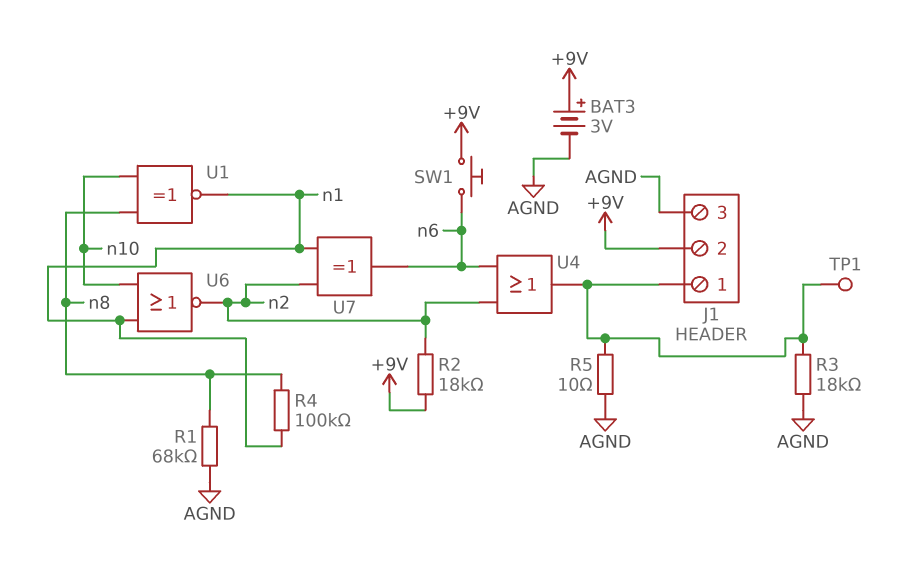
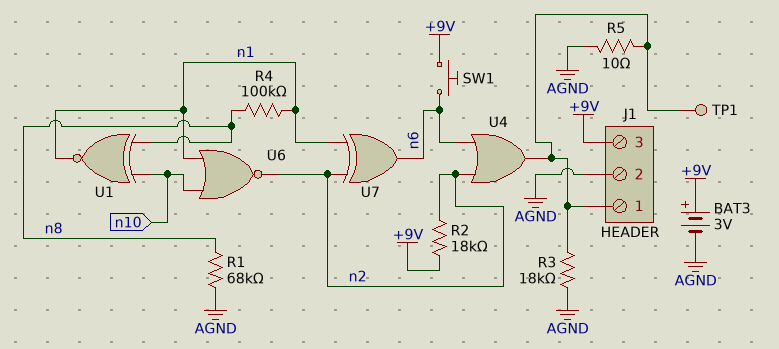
J1 pin 2: +9V -> AGND
J1 pin 3: AGND -> +9V

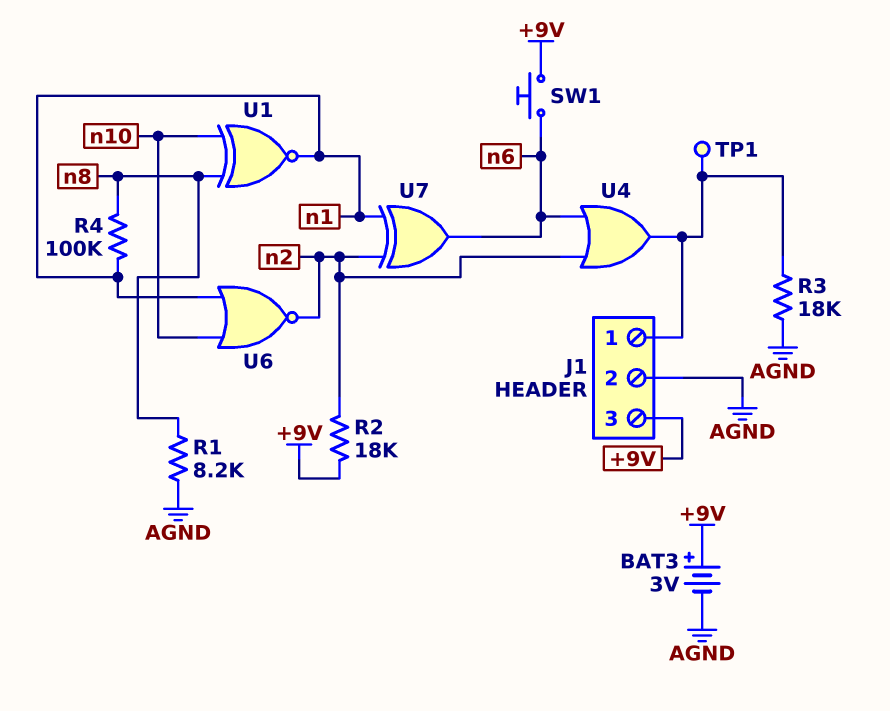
R1: 68k (AGND, n8) -> 8.2k (AGND, n8)
R5: 10 (AGND, J1/1) -> none

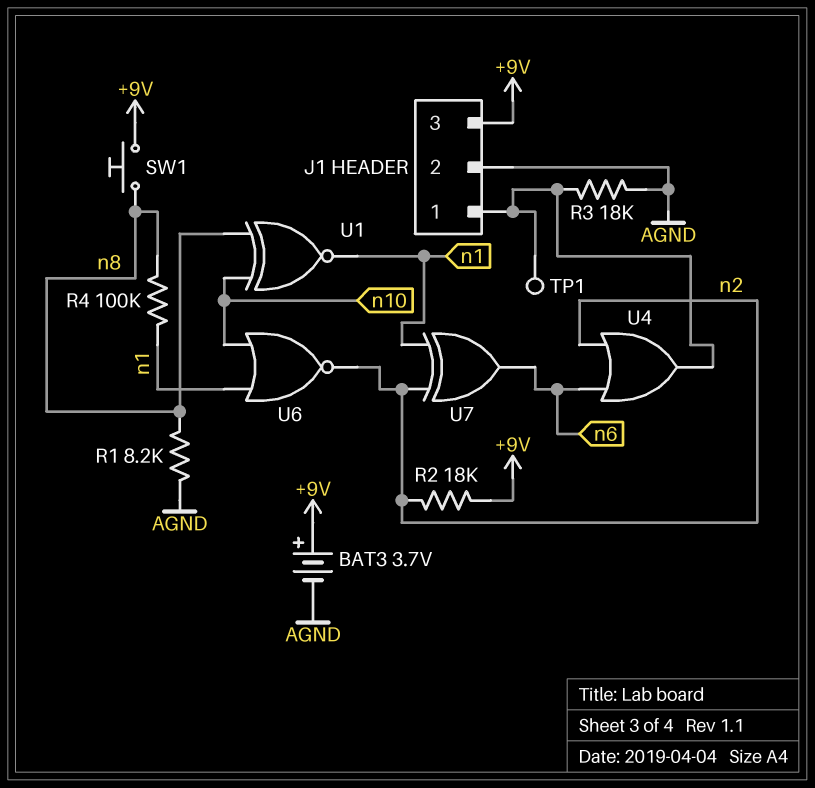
BAT3: 3V (plus +9V, minus AGND) -> 3.7V (plus +9V, minus AGND)
SW1: button (+9V, n6) -> button (+9V, n8)

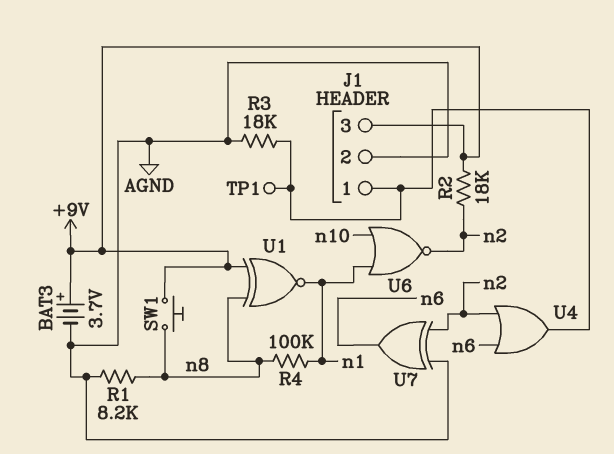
U1: XNOR (in n8, in n10, out n1) -> XNOR (in +9V, in n8, out n1)
U7: XOR (in n1, in n2, out n6) -> XOR (in AGND, in n2, out n6)

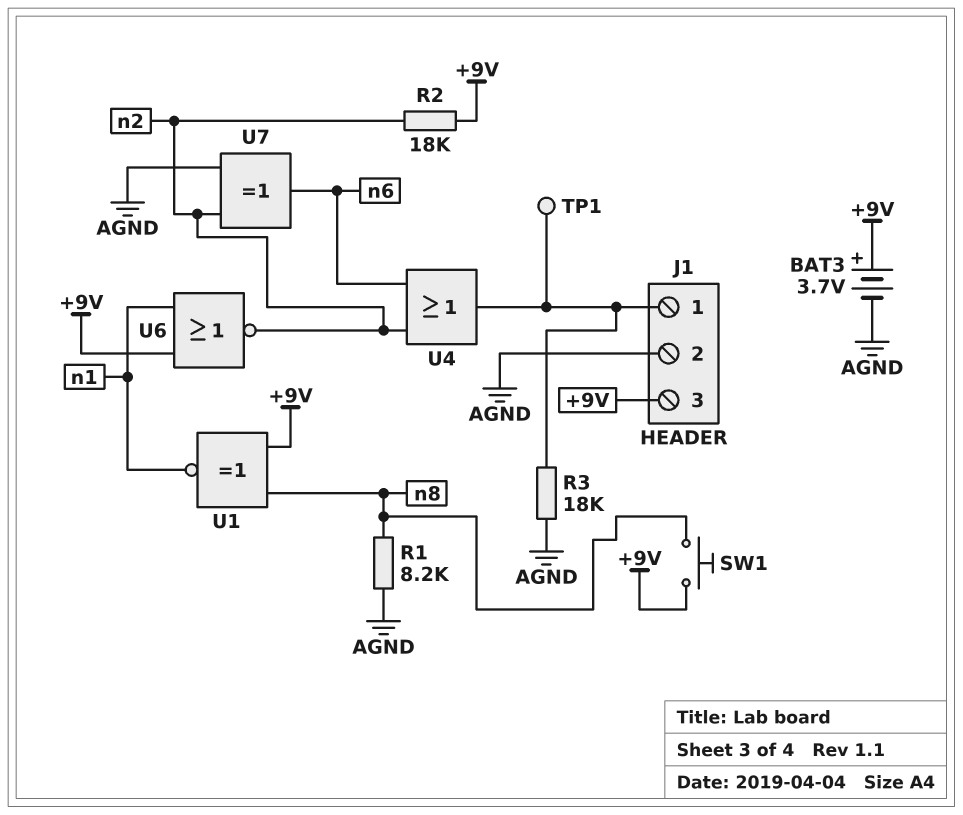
R4: 100k (n1, n8) -> none
U6: NOR (in n1, in n10, out n2) -> NOR (in +9V, in n1, out n2)

